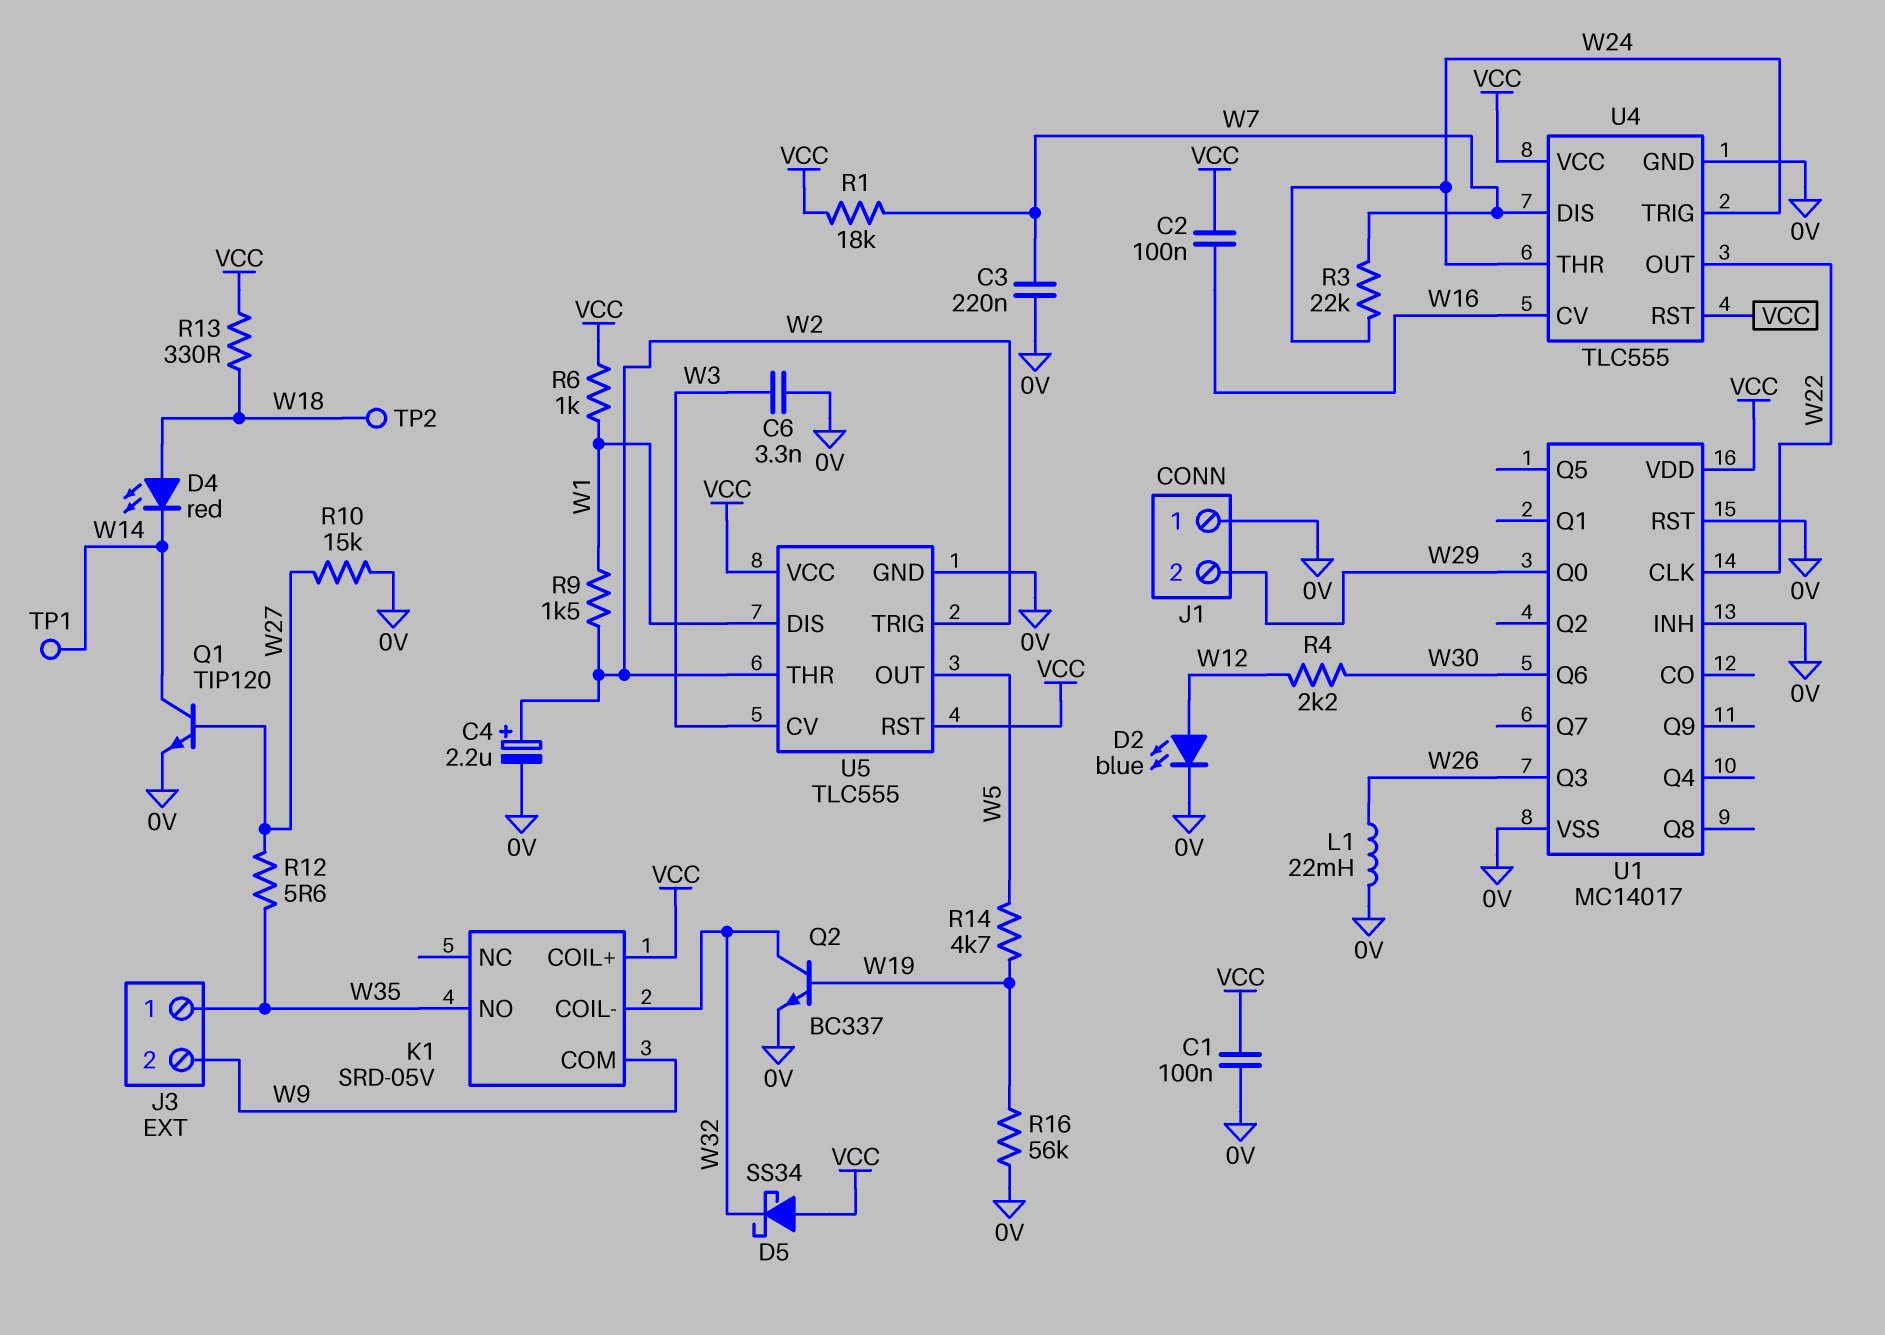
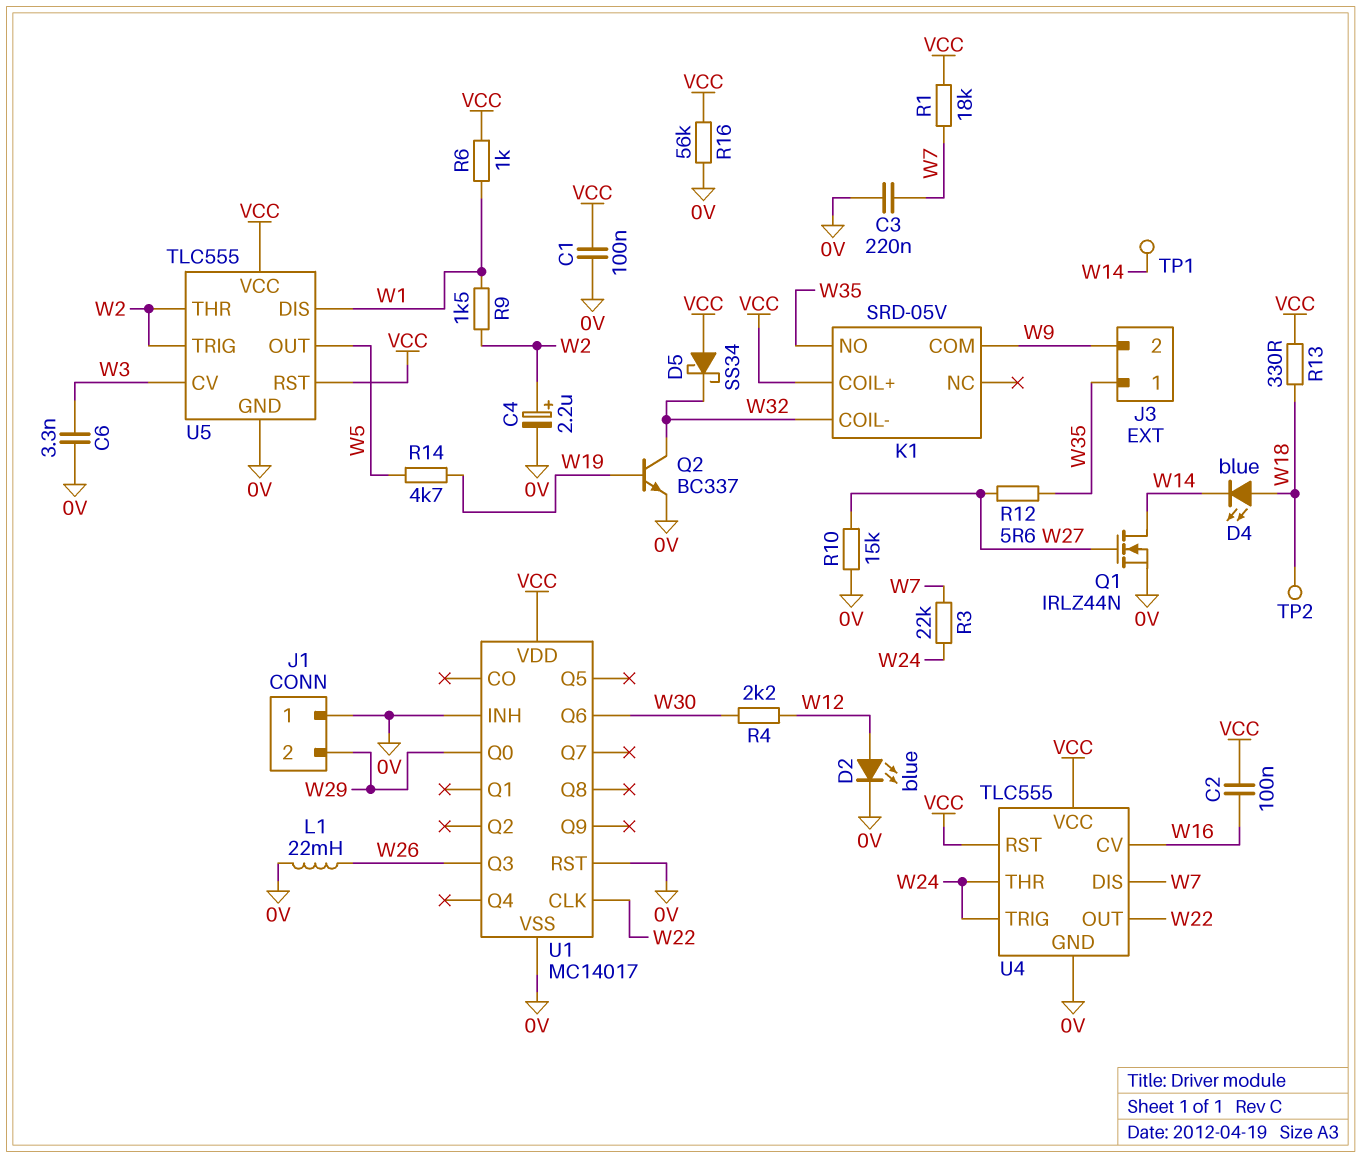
D4: LED red (A W18, K W14) -> LED blue (A W18, K W14)
Q1: NPN TIP120 (B W27, C W14, E 0V) -> NMOS IRLZ44N (G W27, D W14, S 0V)
R16: 56k (0V, W19) -> 56k (0V, VCC)

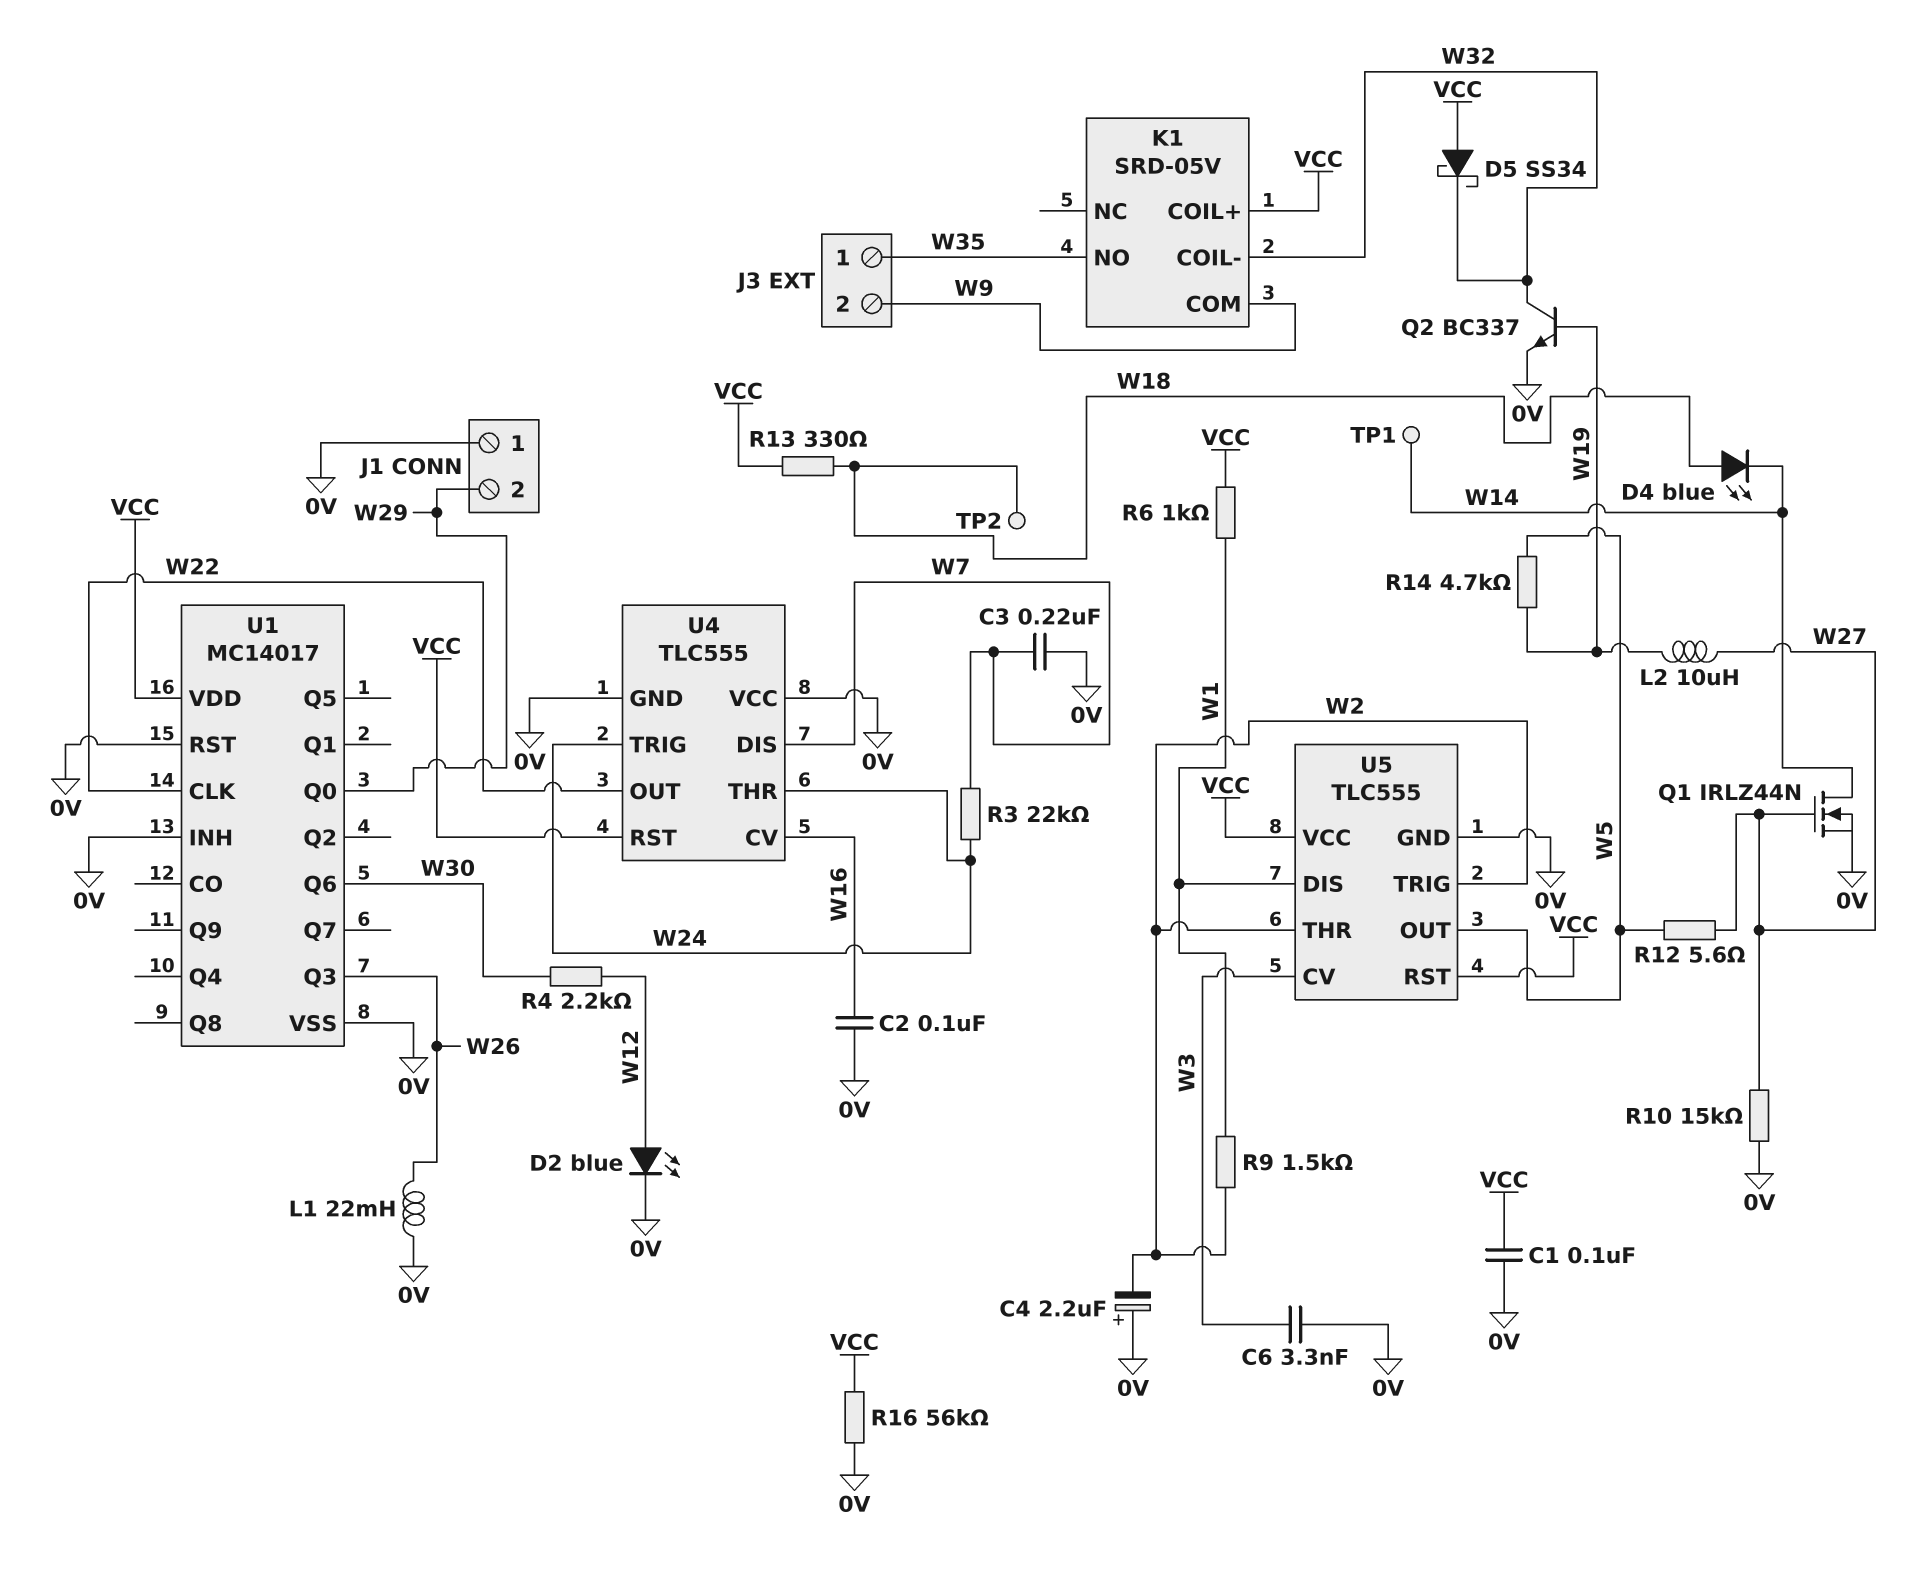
C2: 100nF (VCC, W16) -> 100nF (0V, W16)
C4: 2.2uF (plus W2, minus 0V) -> 2.2uF (plus 0V, minus W2)
L2: none -> 10uH (W19, W27)
R1: 18k (VCC, W7) -> none
R12: 5.6 (W27, W35) -> 5.6 (W5, W27)
U4 pin VCC: VCC -> 0V

